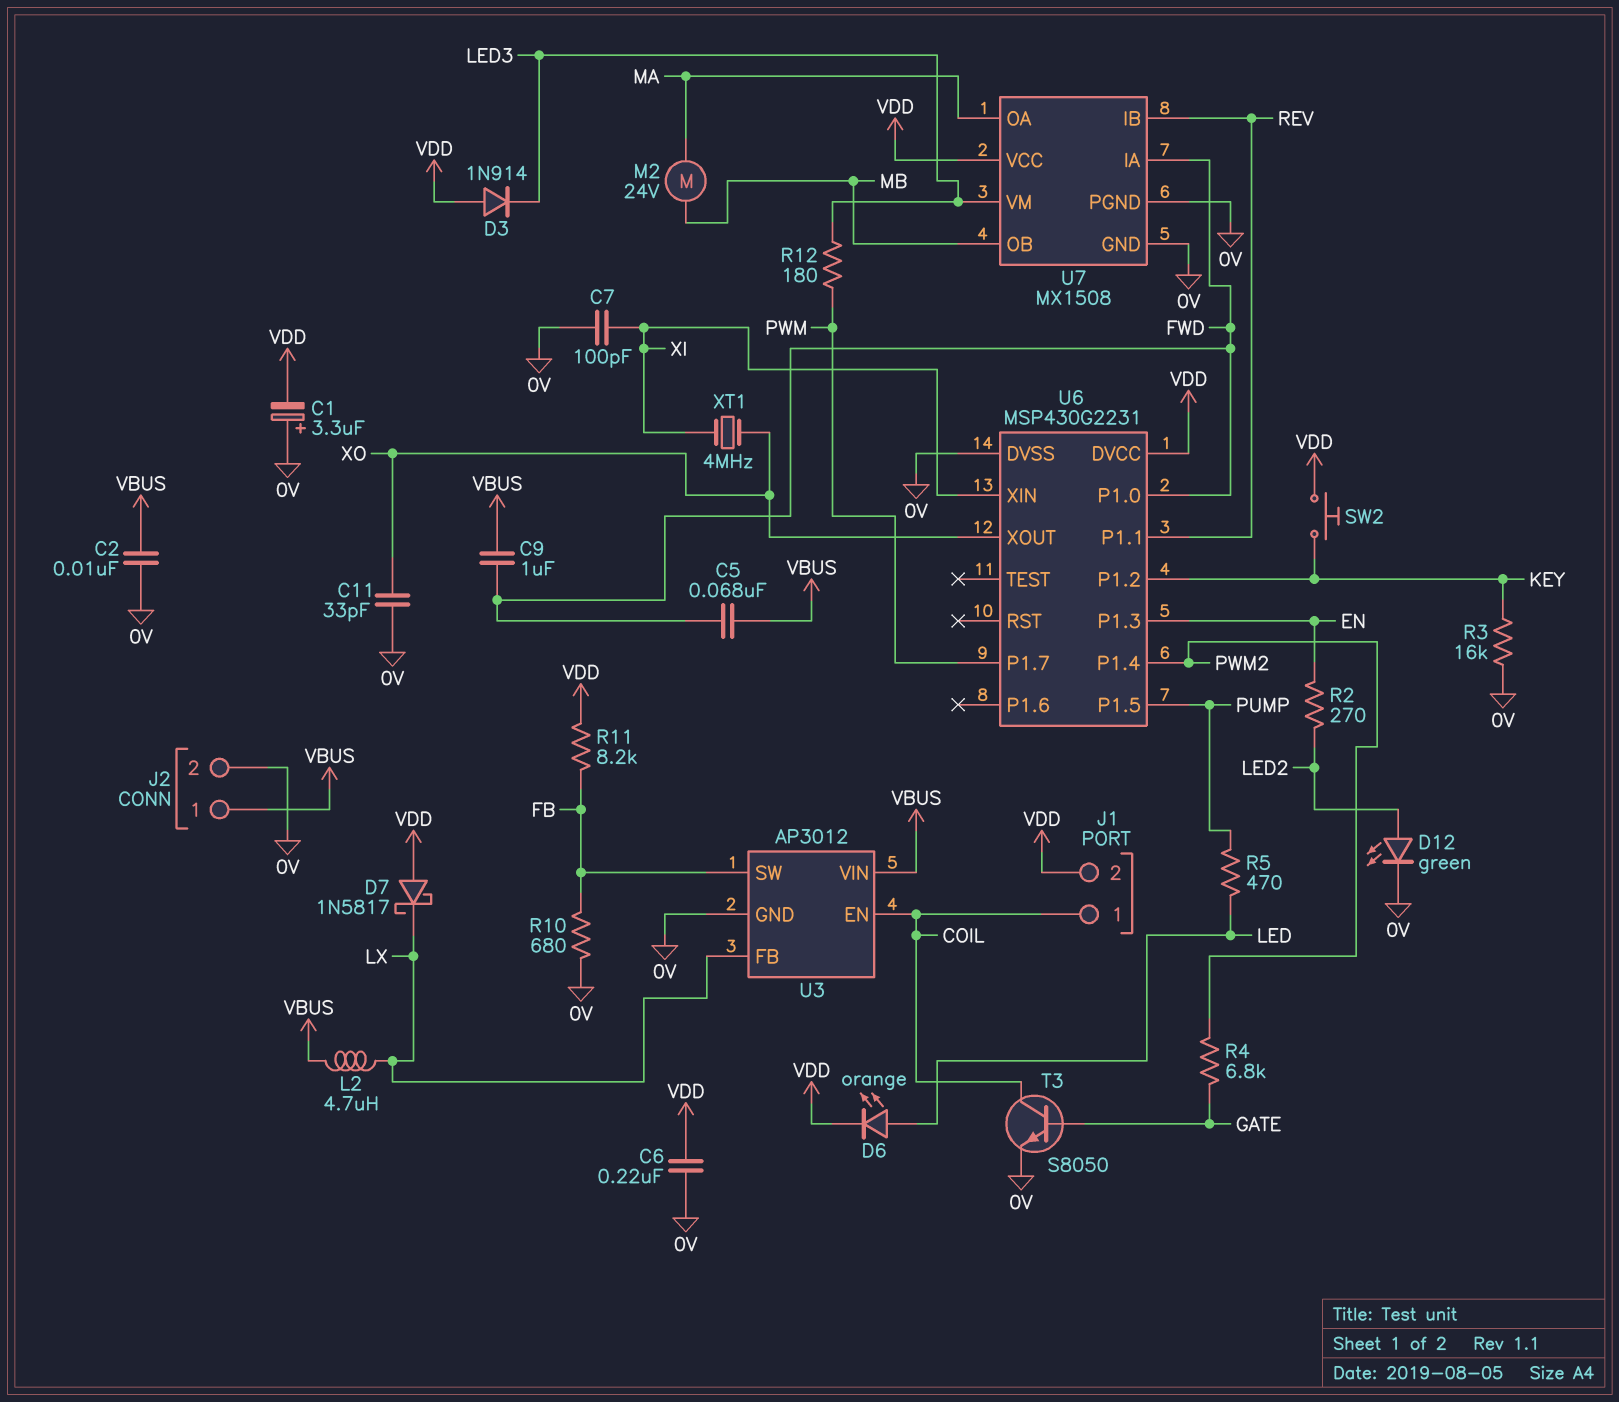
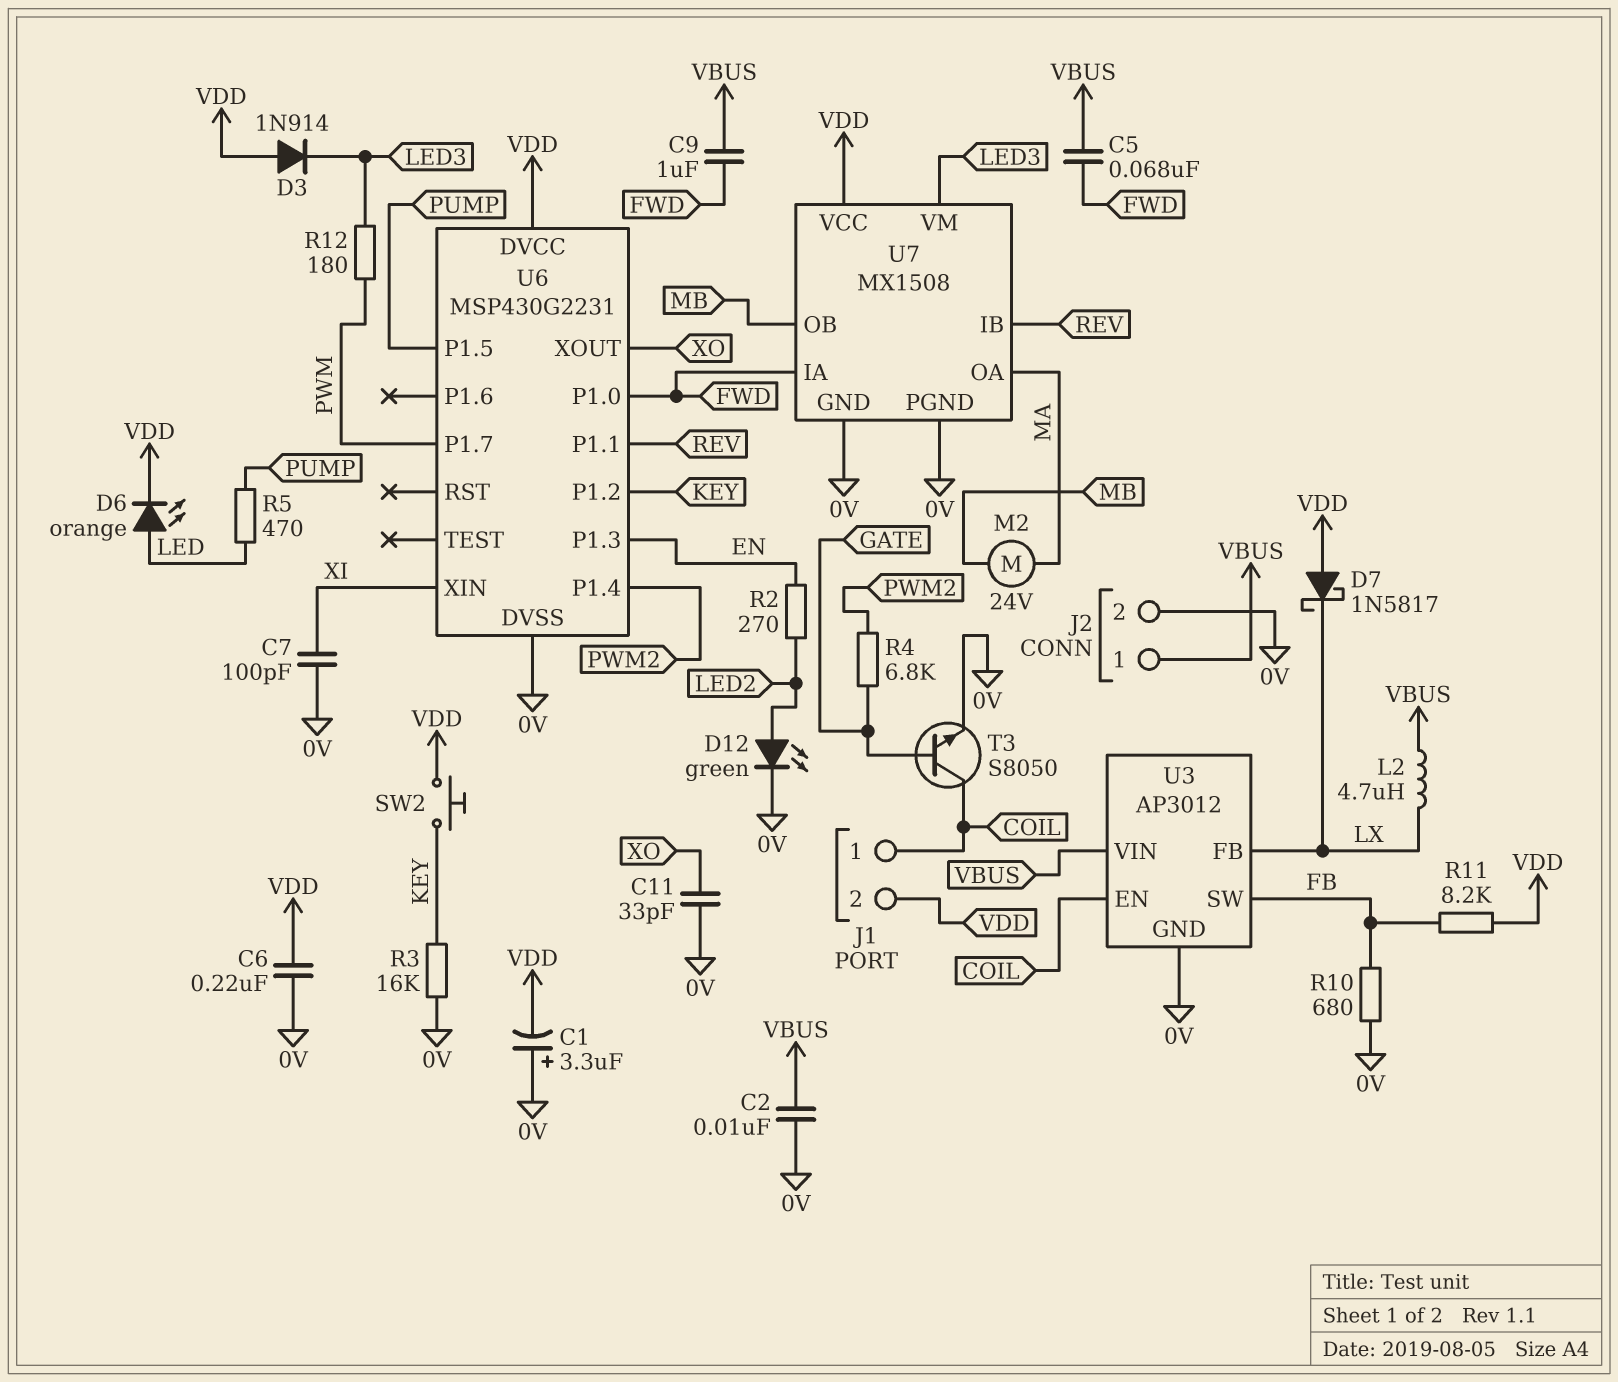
XT1: 4MHz (XI, XO) -> none

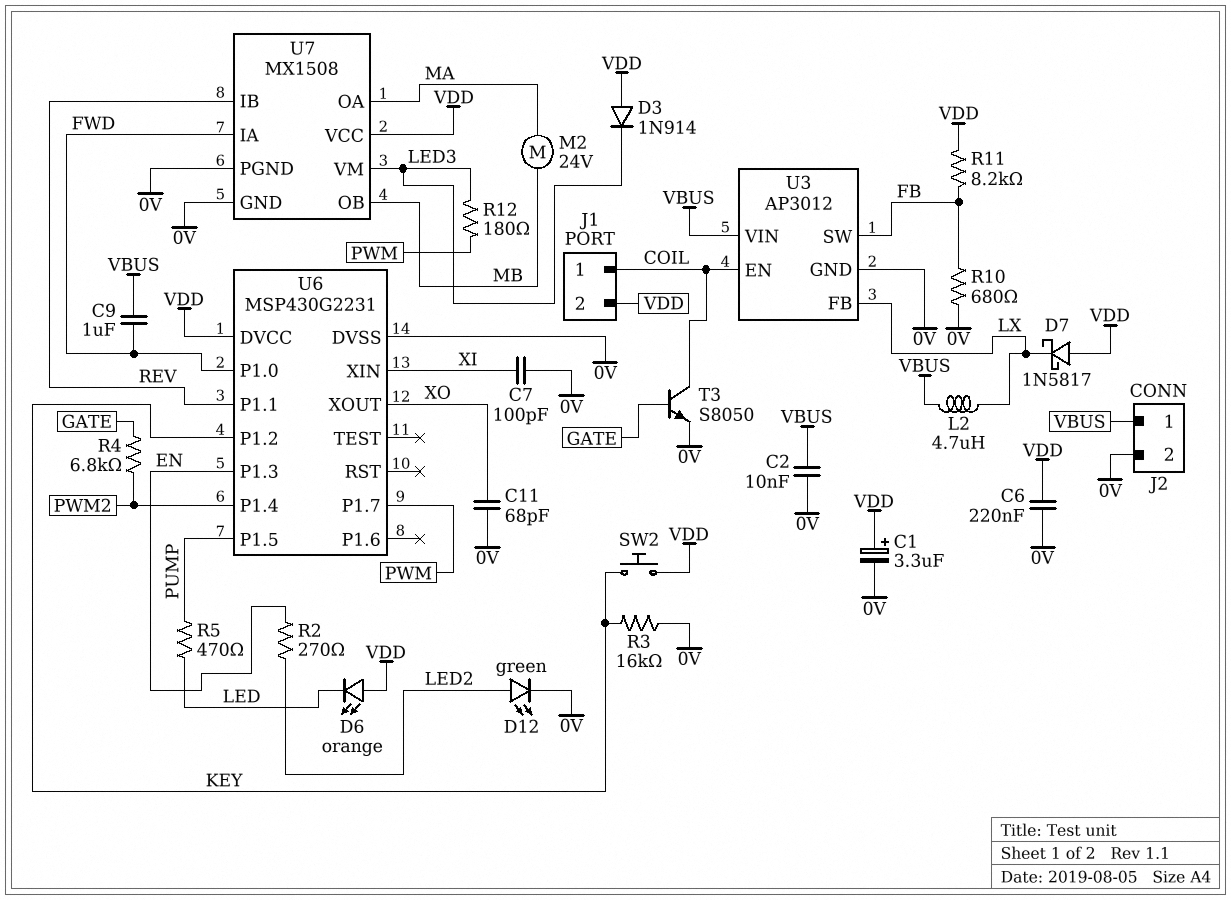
C1: 3.3uF (plus 0V, minus VDD) -> 3.3uF (plus VDD, minus 0V)
C5: 68nF (FWD, VBUS) -> none
C11: 33pF (0V, XO) -> 68pF (0V, XO)
D6: LED orange (A LED, K VDD) -> LED orange (A VDD, K LED)

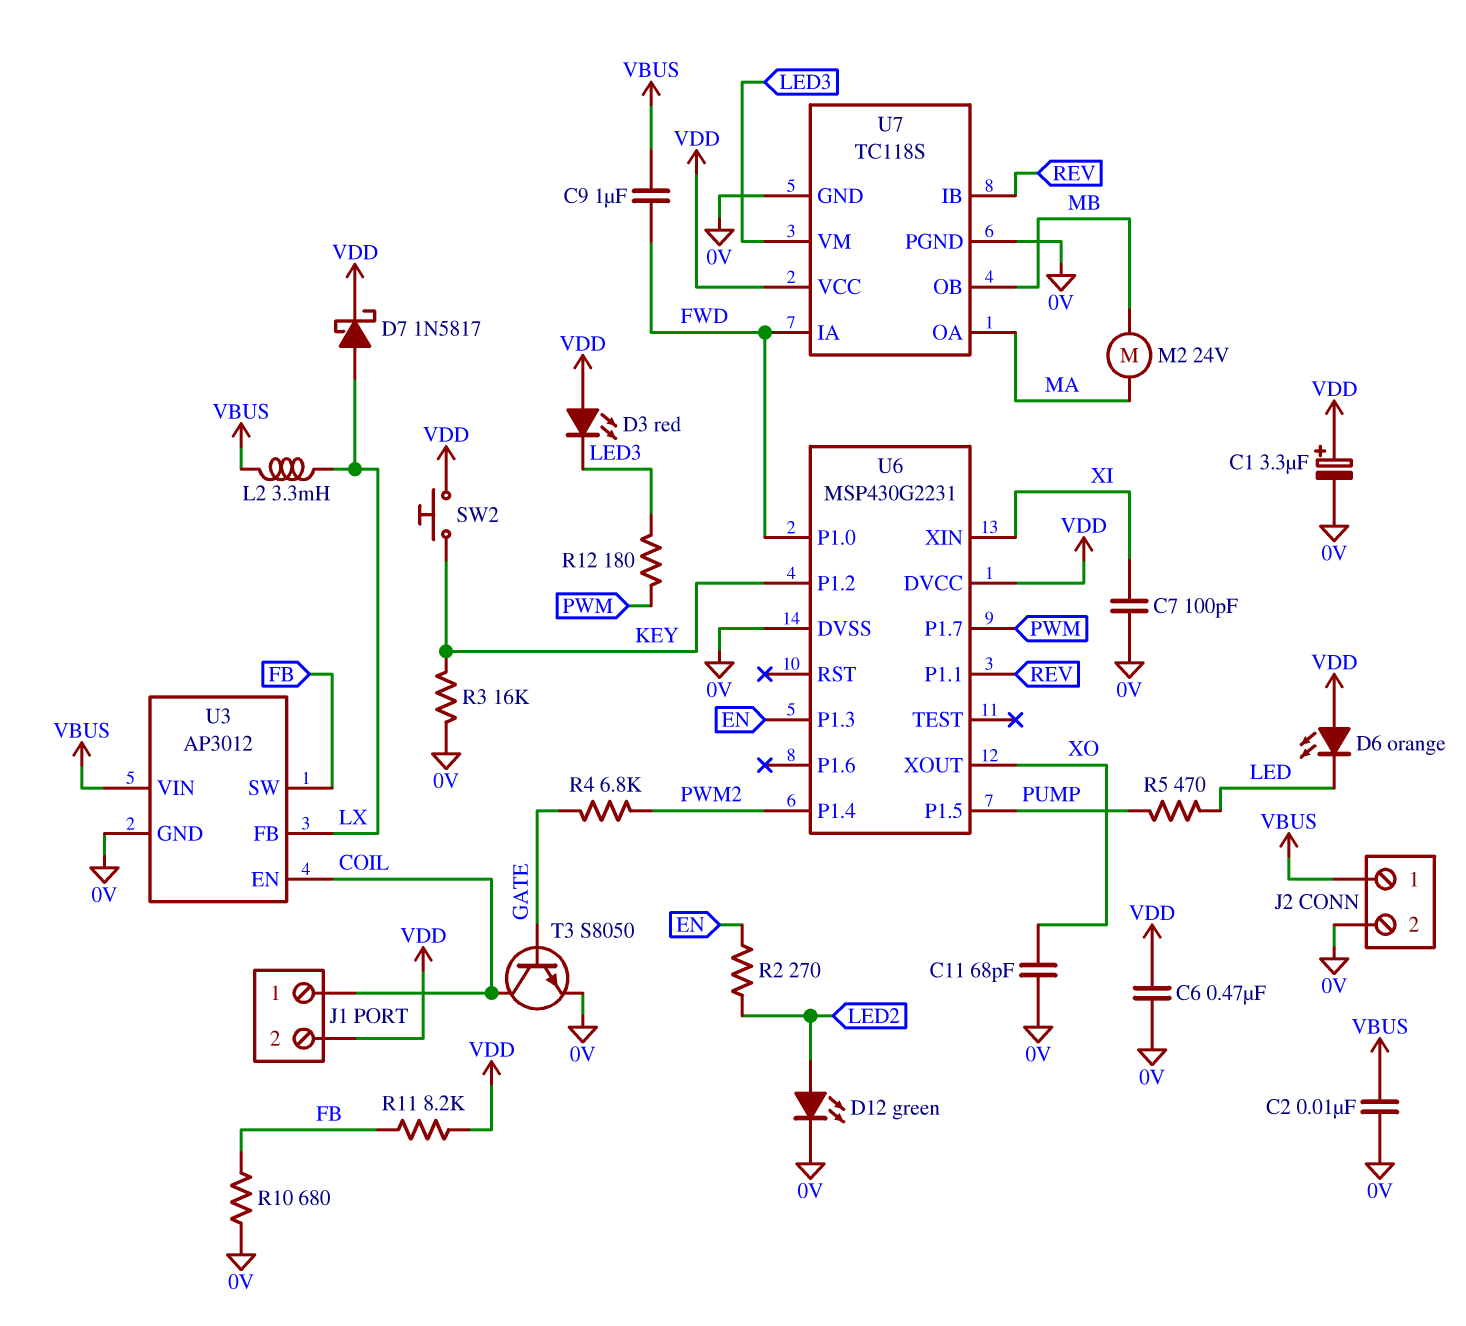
C6: 220nF (0V, VDD) -> 470nF (0V, VDD)
D3: diode 1N914 (A VDD, K LED3) -> LED red (A VDD, K LED3)
D7: schottky 1N5817 (A VDD, K LX) -> schottky 1N5817 (A LX, K VDD)
L2: 4.7uH (LX, VBUS) -> 3.3mH (LX, VBUS)
U7: MX1508 -> TC118S

